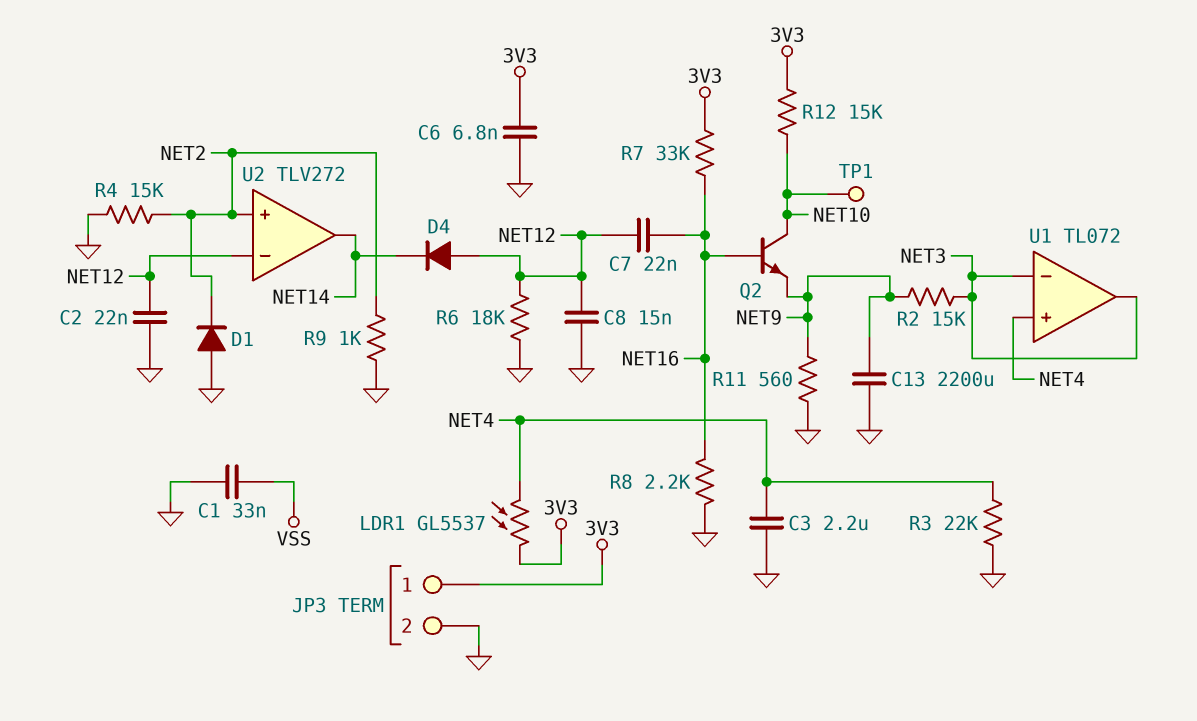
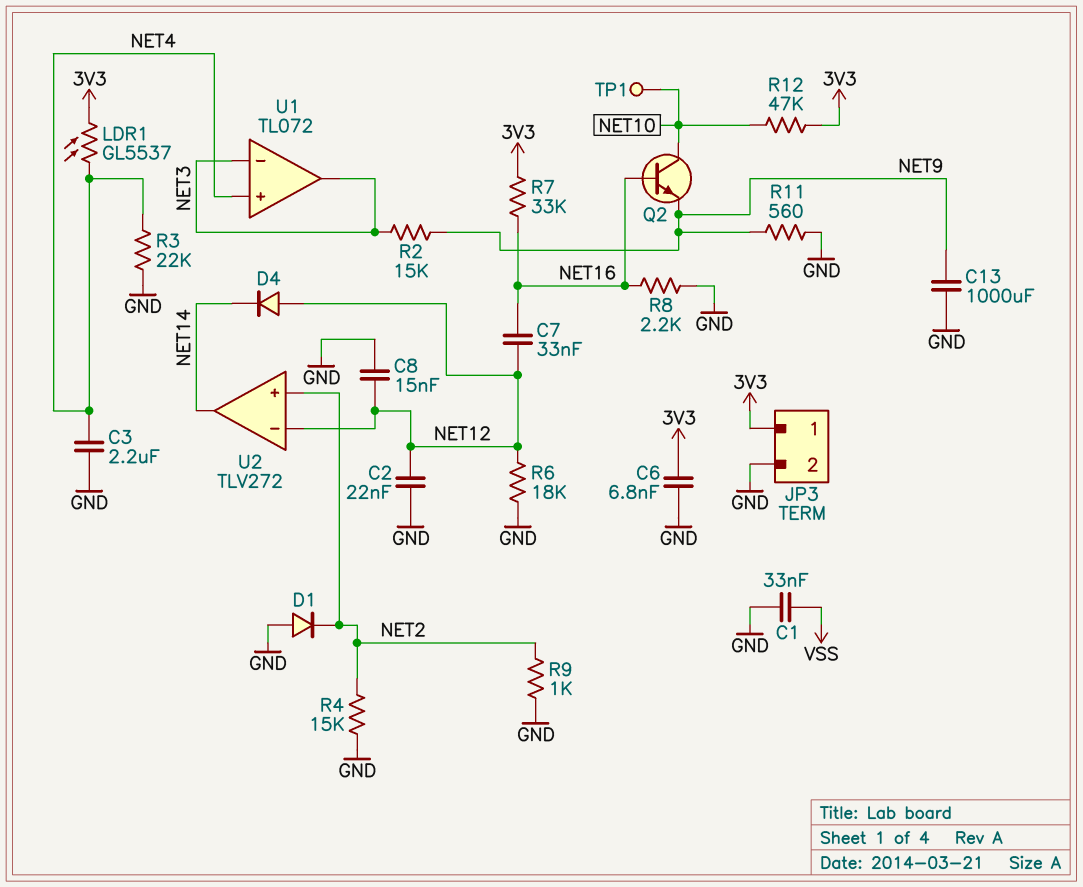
C7: 22nF (NET12, NET16) -> 33nF (NET12, NET16)
C13: 2200uF (GND, NET9) -> 1000uF (GND, NET9)
R12: 15k (3V3, NET10) -> 47k (3V3, NET10)

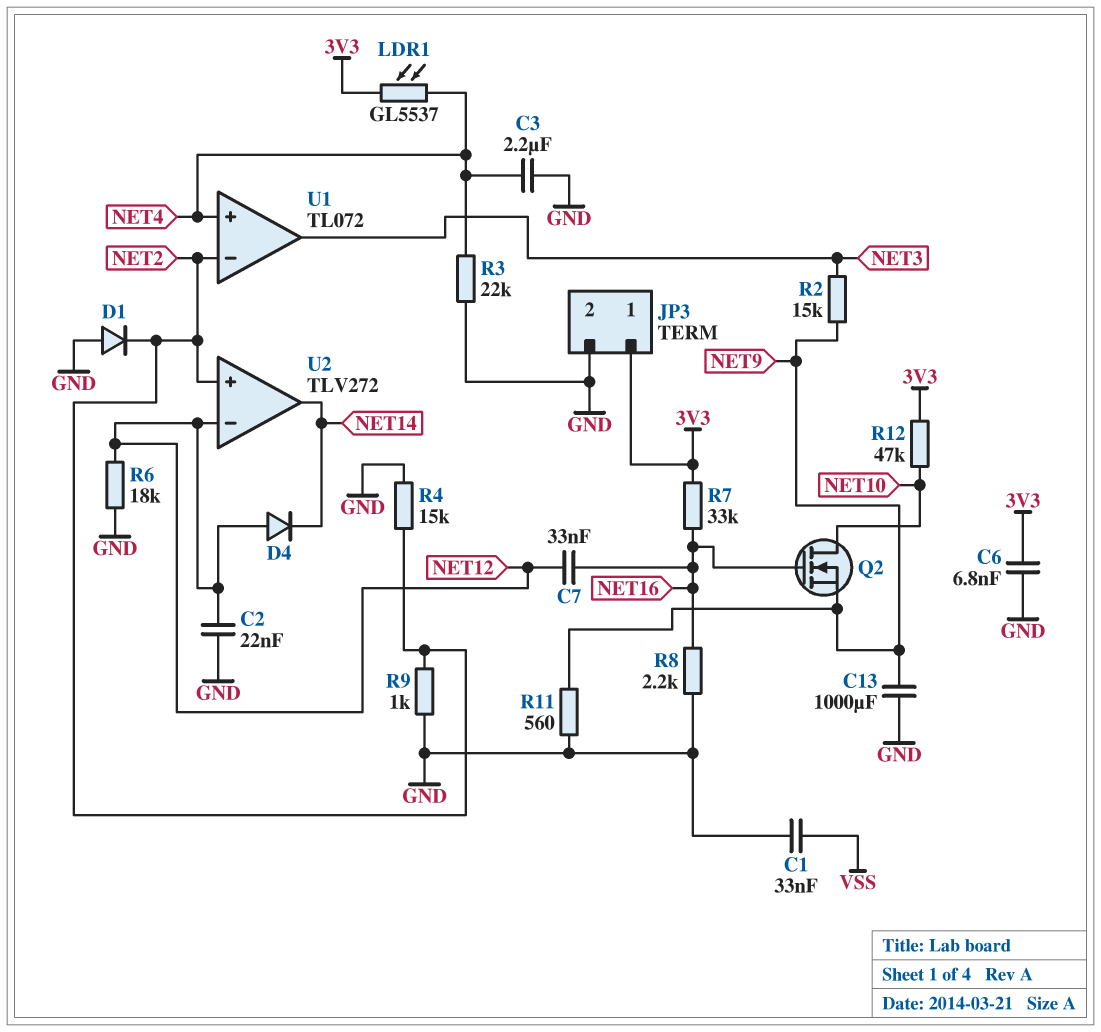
C8: 15nF (GND, NET12) -> none
Q2: NPN (B NET16, C NET10, E NET9) -> NMOS (G NET16, D NET10, S NET9)
TP1: test point (NET10) -> none
U1 pin in-: NET3 -> NET2

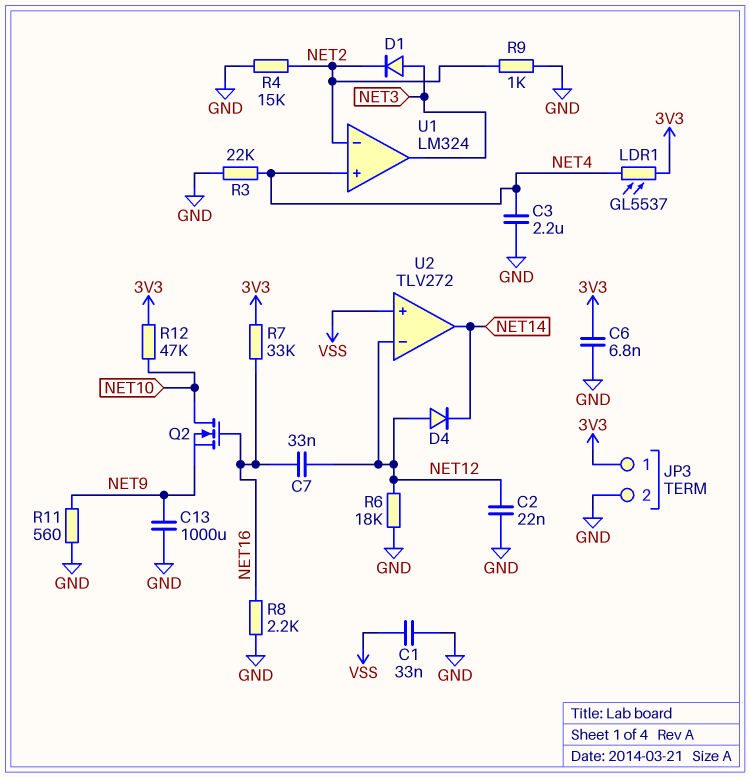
D1: diode (A GND, K NET2) -> diode (A NET3, K NET2)
R2: 15k (NET3, NET9) -> none
U1: TL072 -> LM324
U2 pin in+: NET2 -> VSS

